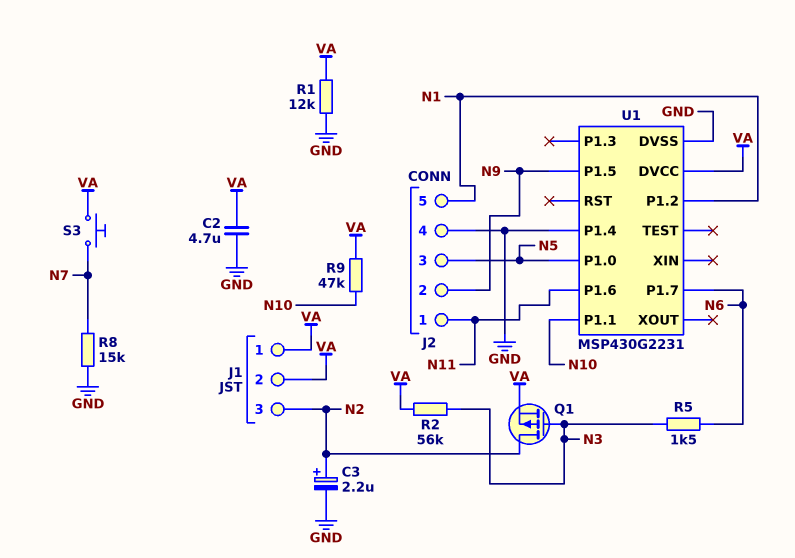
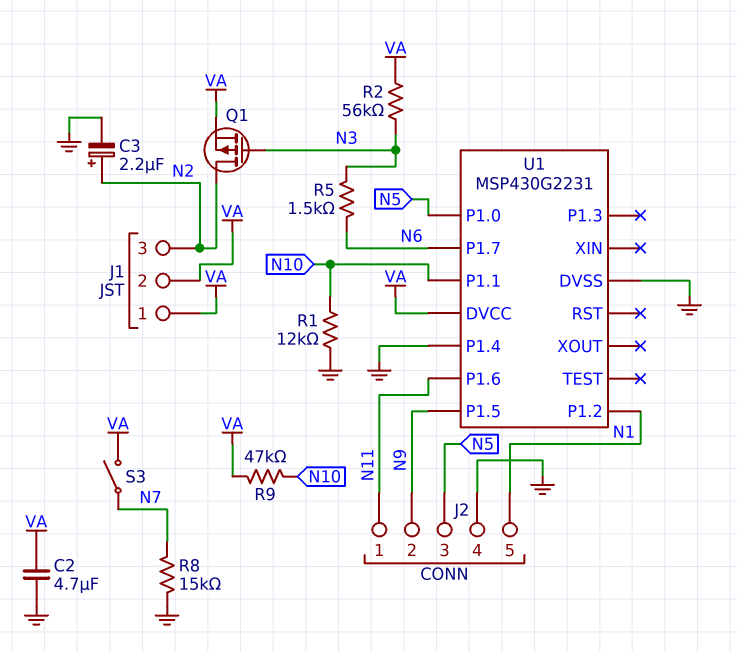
R1: 12k (GND, VA) -> 12k (GND, N10)
S3: button (N7, VA) -> switch (N7, VA)

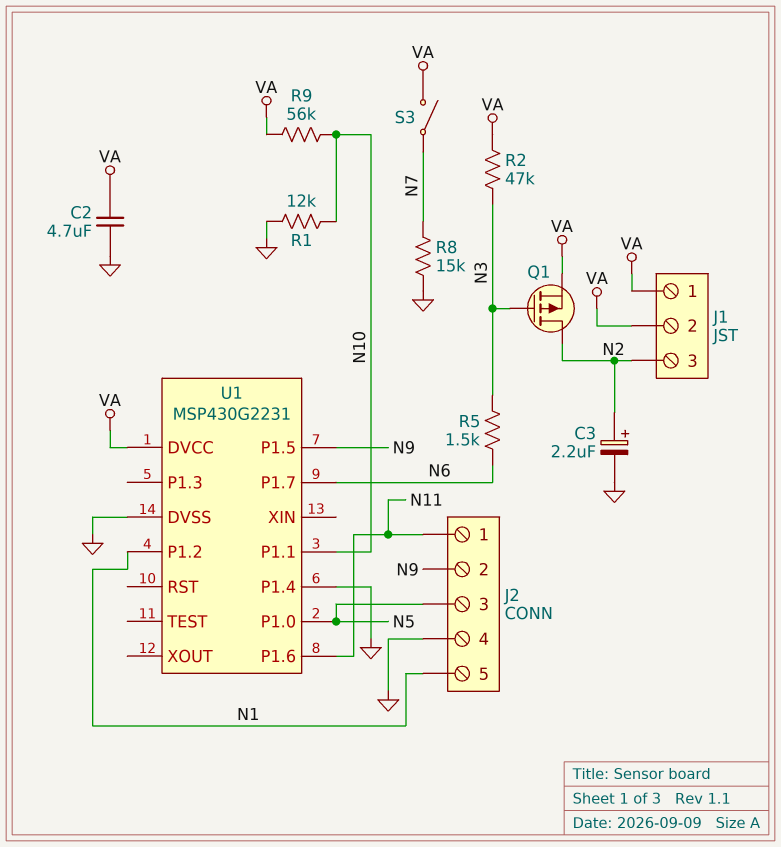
R2: 56k (N3, VA) -> 47k (N3, VA)
R9: 47k (N10, VA) -> 56k (N10, VA)

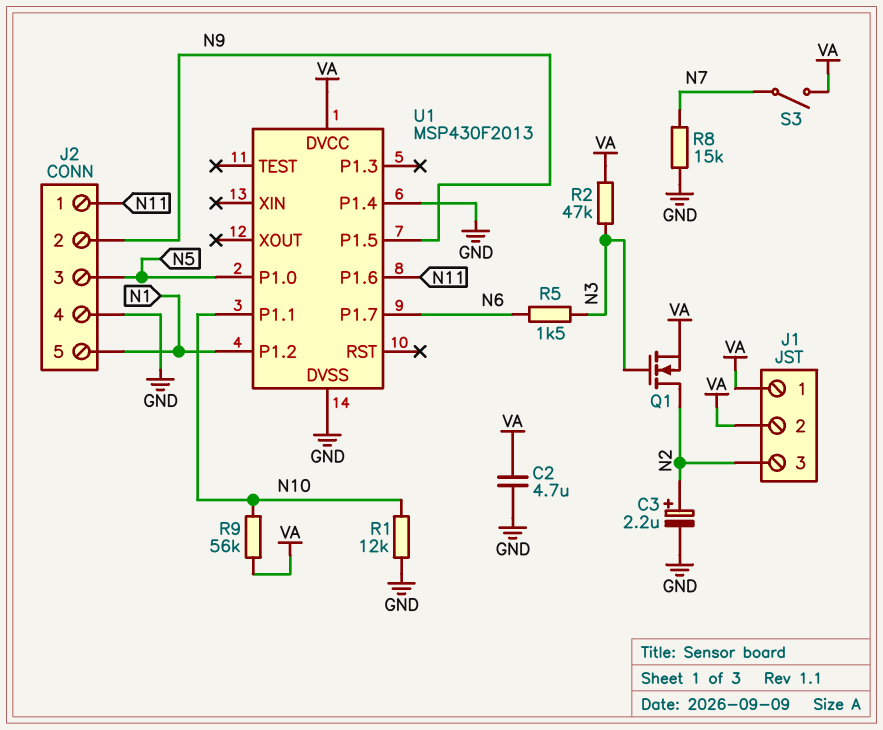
Q1: PMOS (G N3, D N2, S VA) -> NMOS (G N3, D N2, S VA)
U1: MSP430G2231 -> MSP430F2013

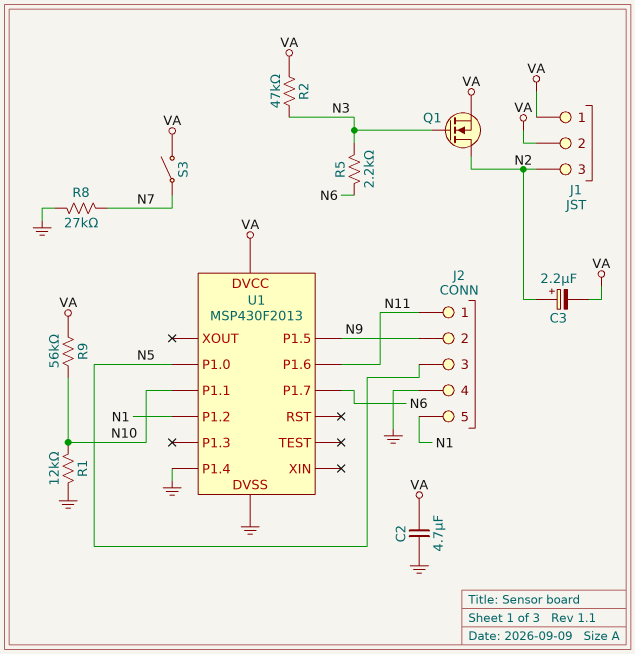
C3: 2.2uF (plus N2, minus GND) -> 2.2uF (plus N2, minus VA)
R5: 1.5k (N3, N6) -> 2.2k (N3, N6)
R8: 15k (GND, N7) -> 27k (GND, N7)

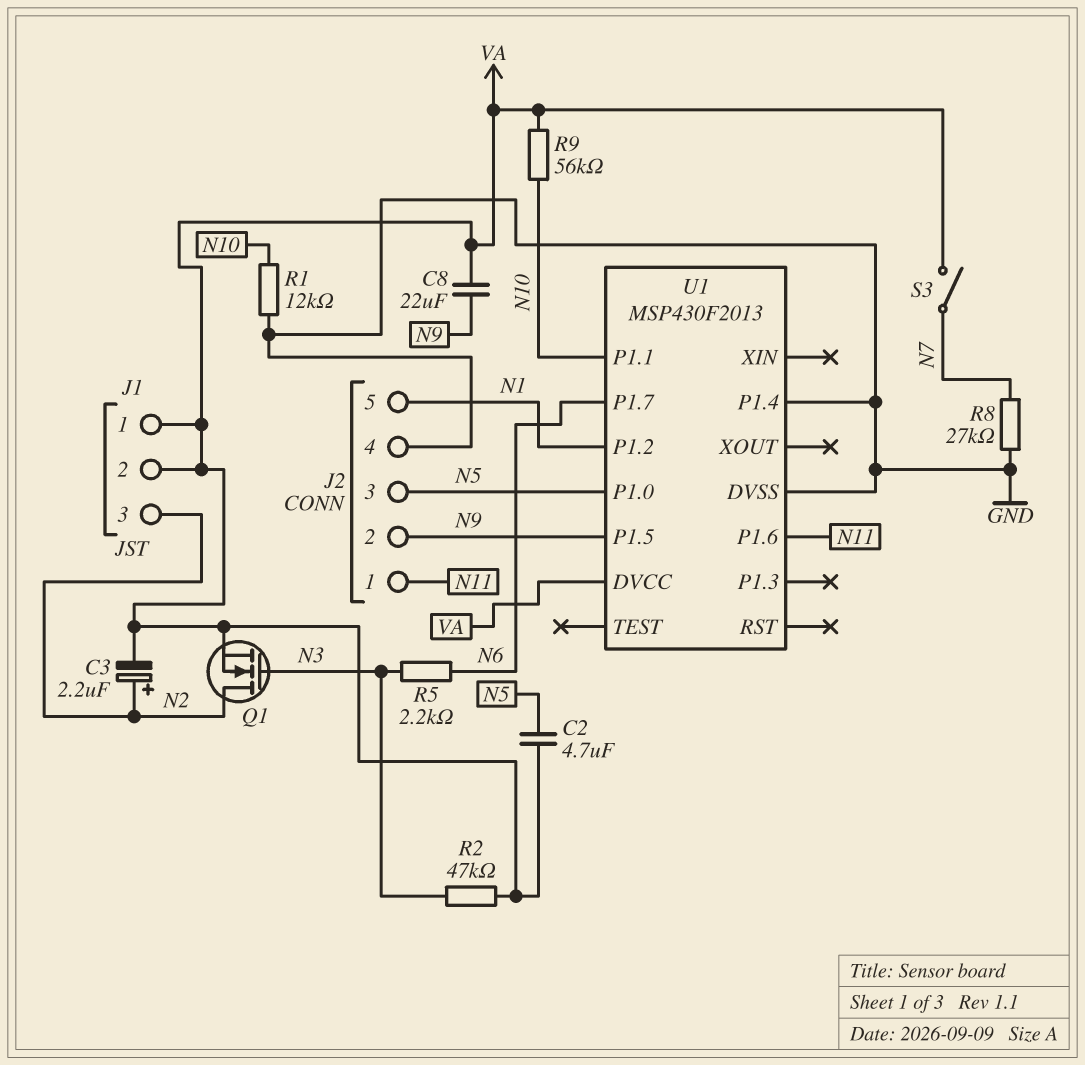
C2: 4.7uF (GND, VA) -> 4.7uF (N5, VA)
C8: none -> 22uF (N9, VA)

